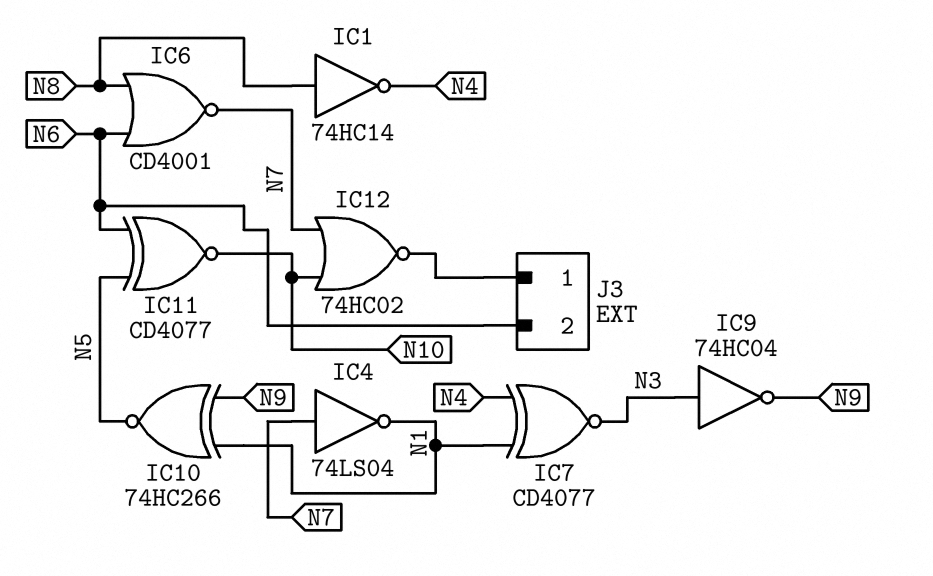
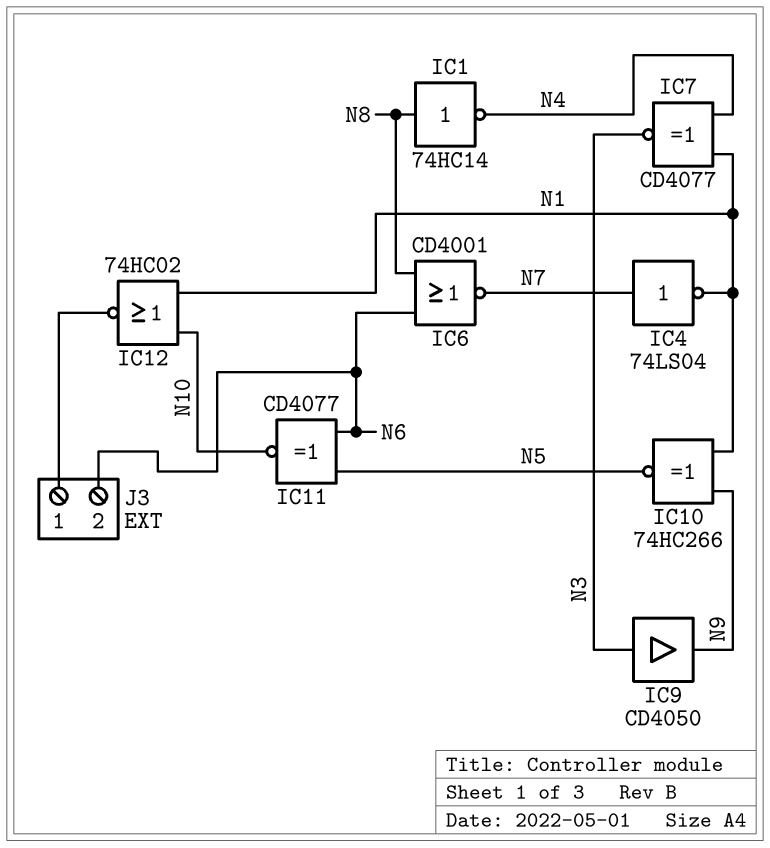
IC9: NOT 74HC04 (in N3, out N9) -> buffer CD4050 (in N3, out N9)
IC12: NOR 74HC02 (in N7, in N10, out J3/1) -> NOR 74HC02 (in N1, in N10, out J3/1)

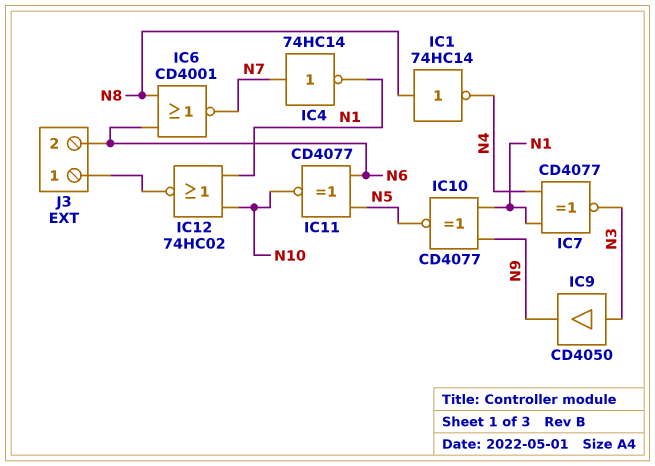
IC4: NOT 74LS04 (in N7, out N1) -> NOT 74HC14 (in N7, out N1)
IC10: XNOR 74HC266 (in N1, in N9, out N5) -> XNOR CD4077 (in N1, in N9, out N5)

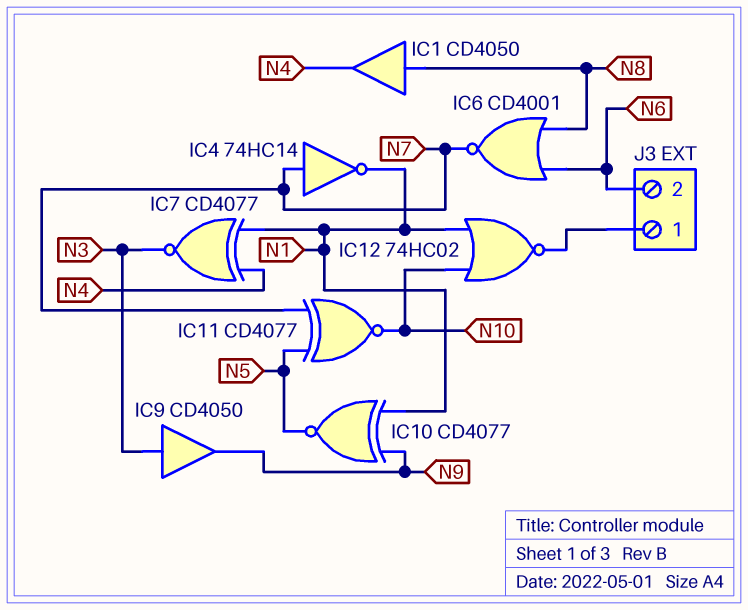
IC1: NOT 74HC14 (in N8, out N4) -> buffer CD4050 (in N8, out N4)
IC11: XNOR CD4077 (in N5, in N6, out N10) -> XNOR CD4077 (in N5, in N7, out N10)

